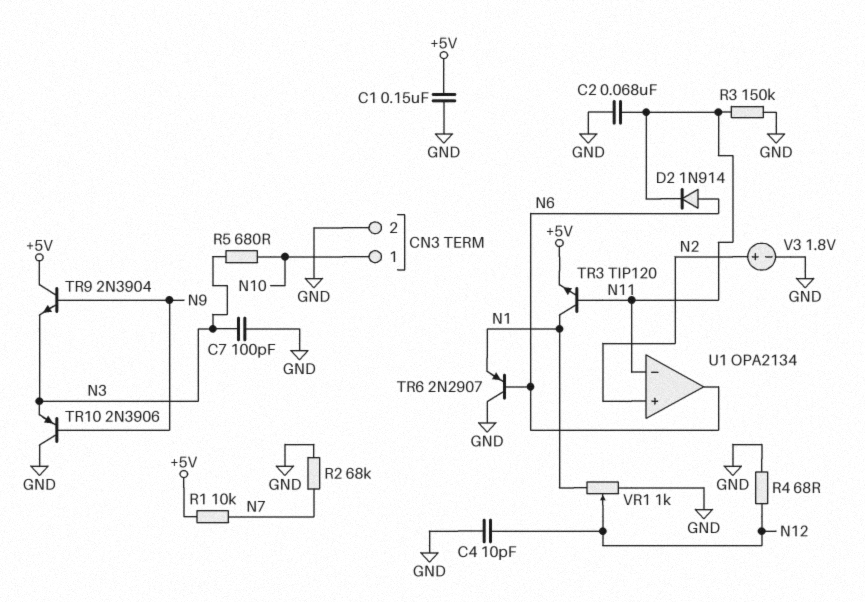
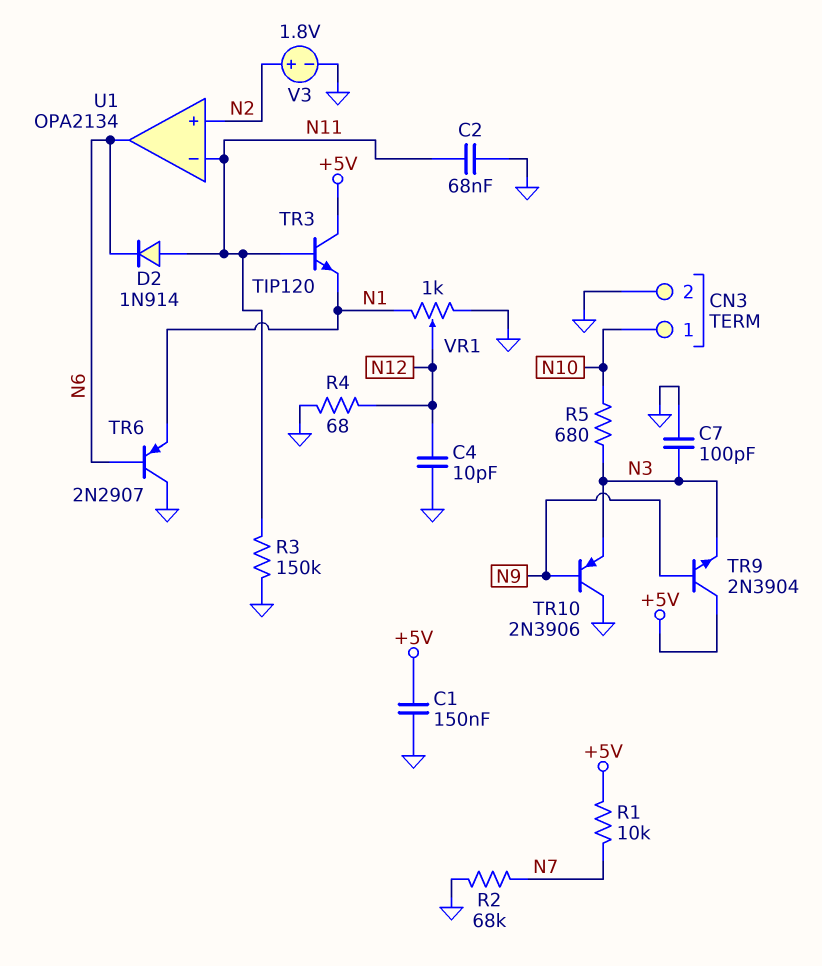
D2: diode 1N914 (A N6, K N11) -> diode 1N914 (A N11, K N6)
TR3: NPN TIP120 (B N11, C N1, E +5V) -> NPN TIP120 (B N11, C +5V, E N1)

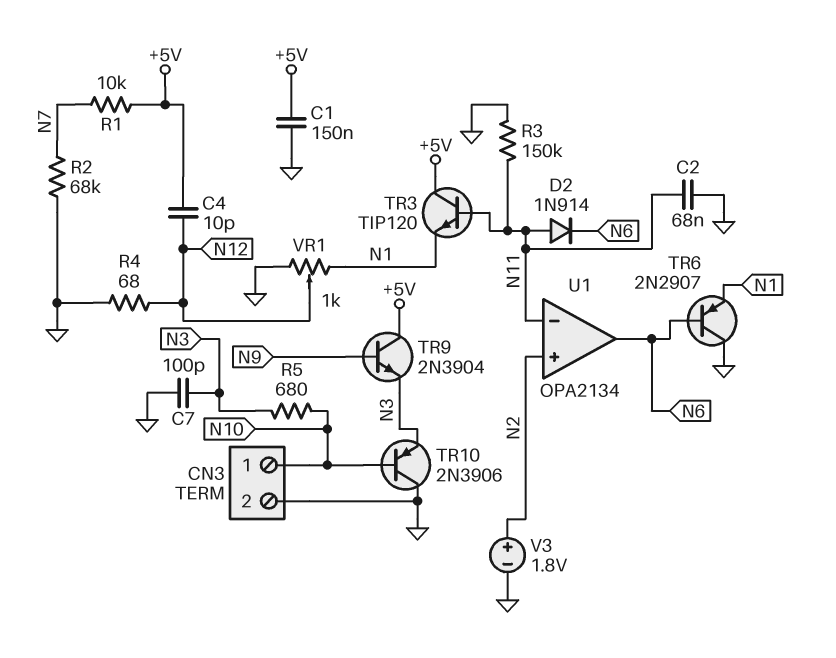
C4: 10pF (GND, N12) -> 10pF (+5V, N12)
TR10: PNP 2N3906 (B N9, C GND, E N3) -> PNP 2N3906 (B N10, C GND, E N3)

